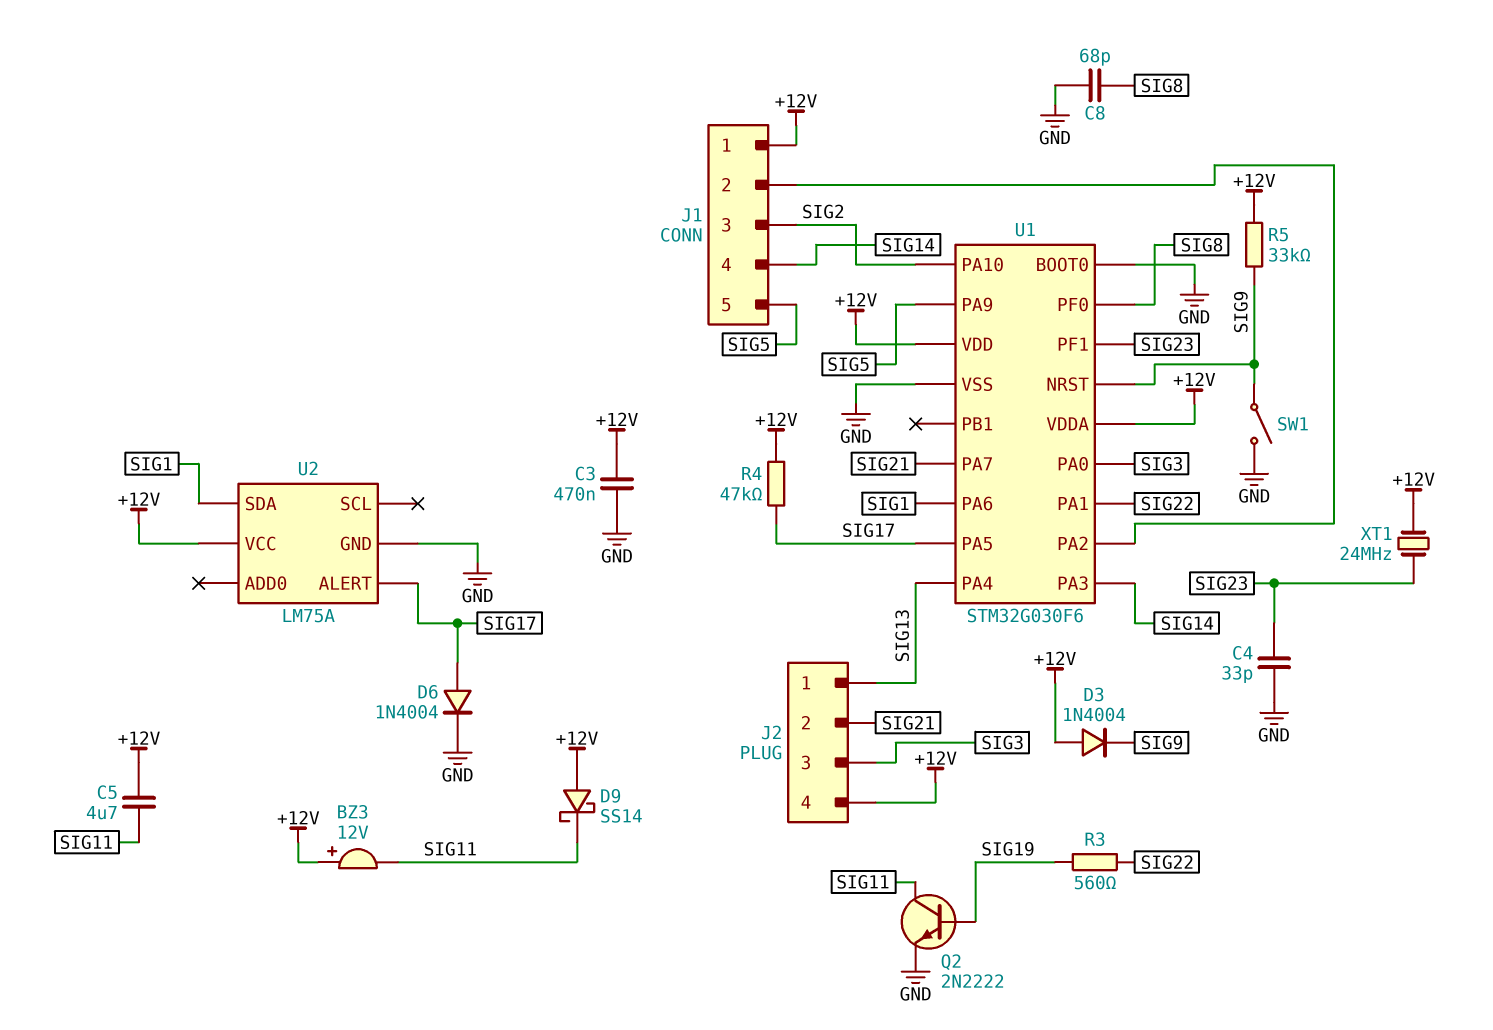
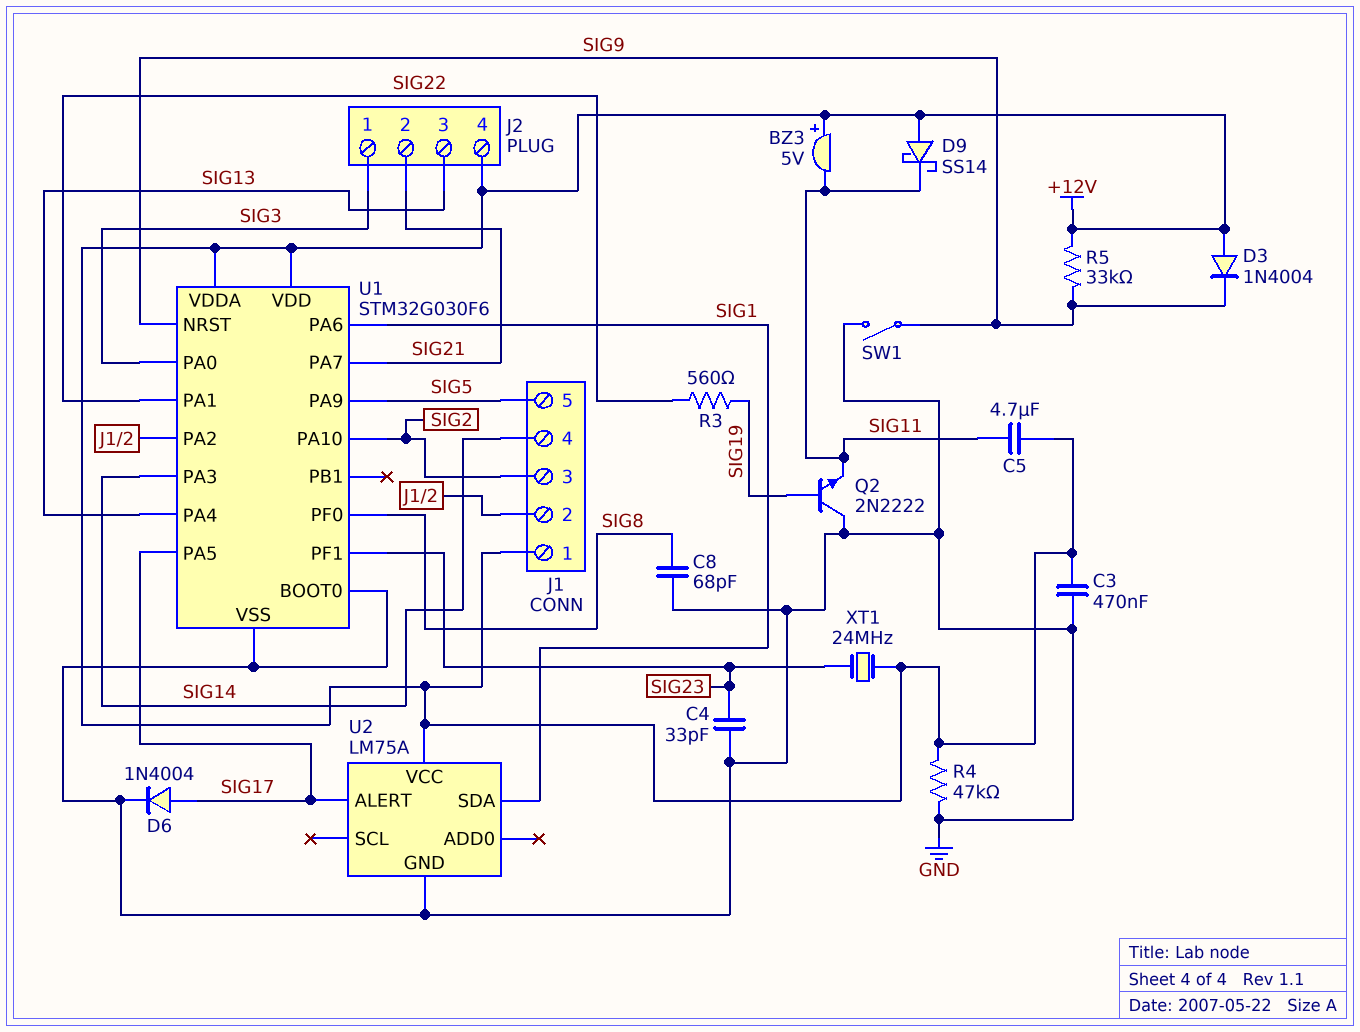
BZ3: buzzer 12V (plus +12V, minus SIG11) -> buzzer 5V (plus +12V, minus SIG11)
J2 pin 1: SIG13 -> SIG3
J2 pin 3: SIG3 -> SIG13
Q2: NPN 2N2222 (B SIG19, C SIG11, E GND) -> NPN 2N2222 (B SIG19, C GND, E SIG11)
R4: 47k (+12V, SIG17) -> 47k (+12V, GND)

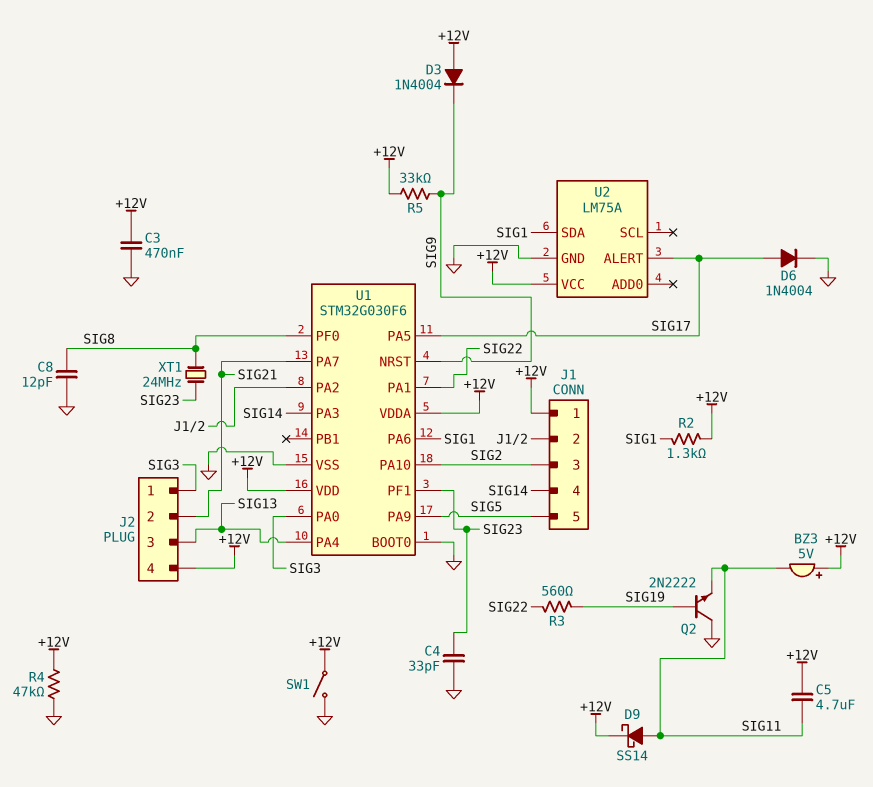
C8: 68pF (GND, SIG8) -> 12pF (GND, SIG8)
D9: schottky SS14 (A +12V, K SIG11) -> schottky SS14 (A SIG11, K +12V)
R2: none -> 1.3k (+12V, SIG1)
SW1: switch (GND, SIG9) -> switch (+12V, GND)
XT1: 24MHz (+12V, SIG23) -> 24MHz (SIG8, SIG23)

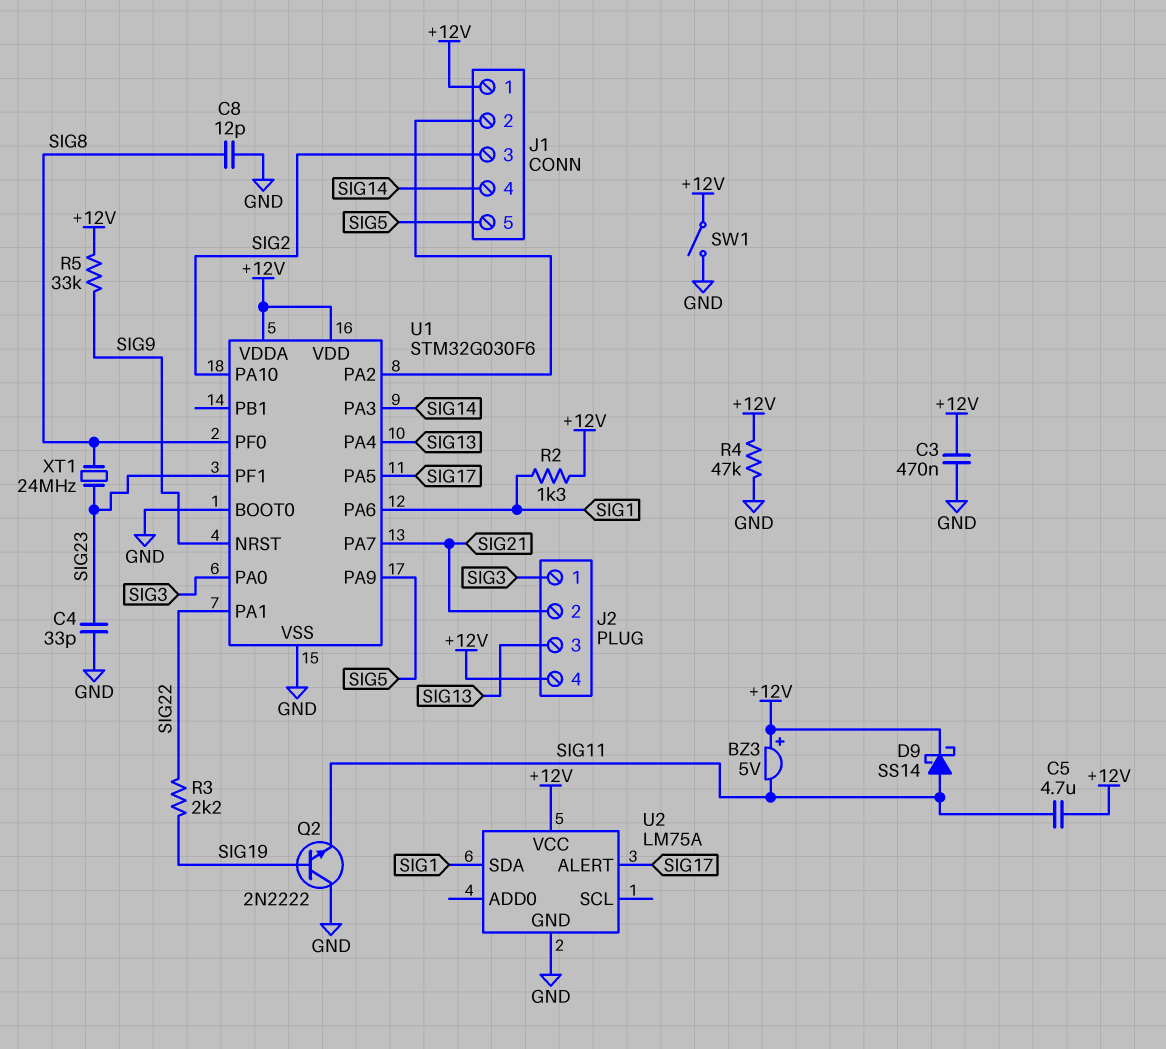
D3: diode 1N4004 (A +12V, K SIG9) -> none
D6: diode 1N4004 (A SIG17, K GND) -> none
R3: 560 (SIG19, SIG22) -> 2.2k (SIG19, SIG22)

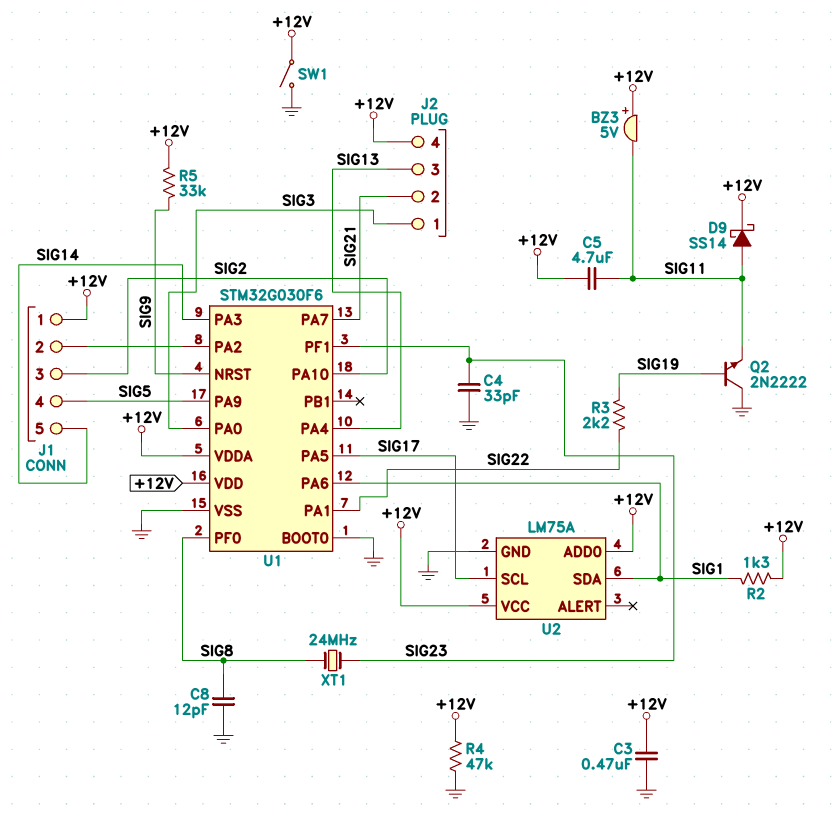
J1 pin 4: SIG14 -> SIG5
J1 pin 5: SIG5 -> SIG14
U2 pin ADD0: none -> +12V
U2 pin ALERT: SIG17 -> none
U2 pin SCL: none -> SIG17

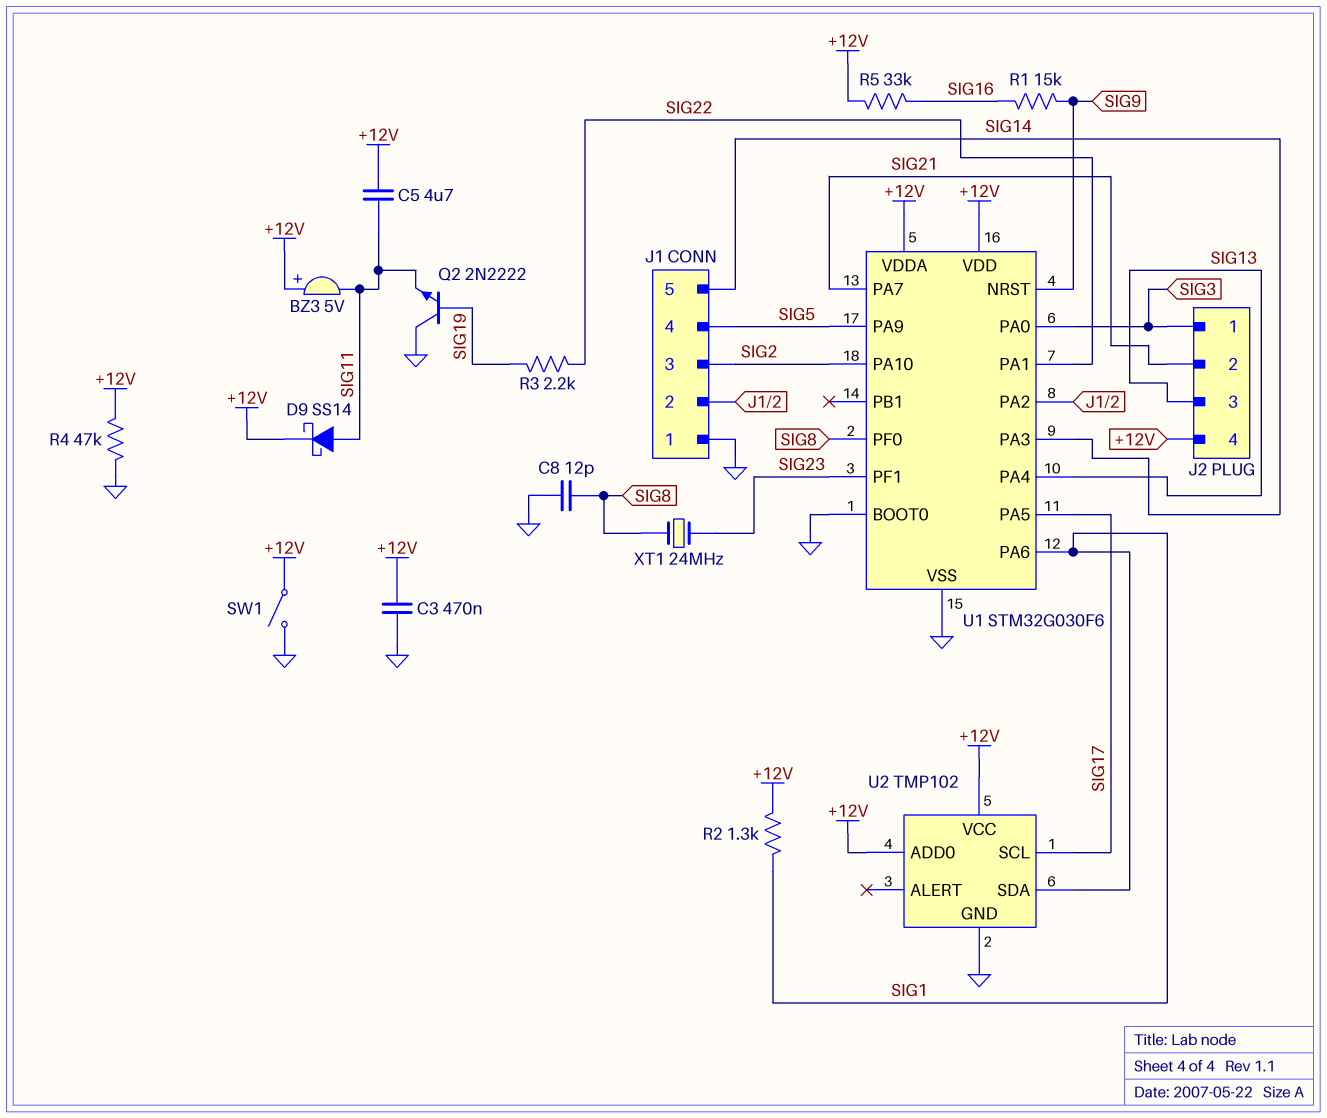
C4: 33pF (GND, SIG23) -> none
J1 pin 1: +12V -> GND
R1: none -> 15k (SIG9, SIG16)
R5: 33k (+12V, SIG9) -> 33k (+12V, SIG16)
U2: LM75A -> TMP102

